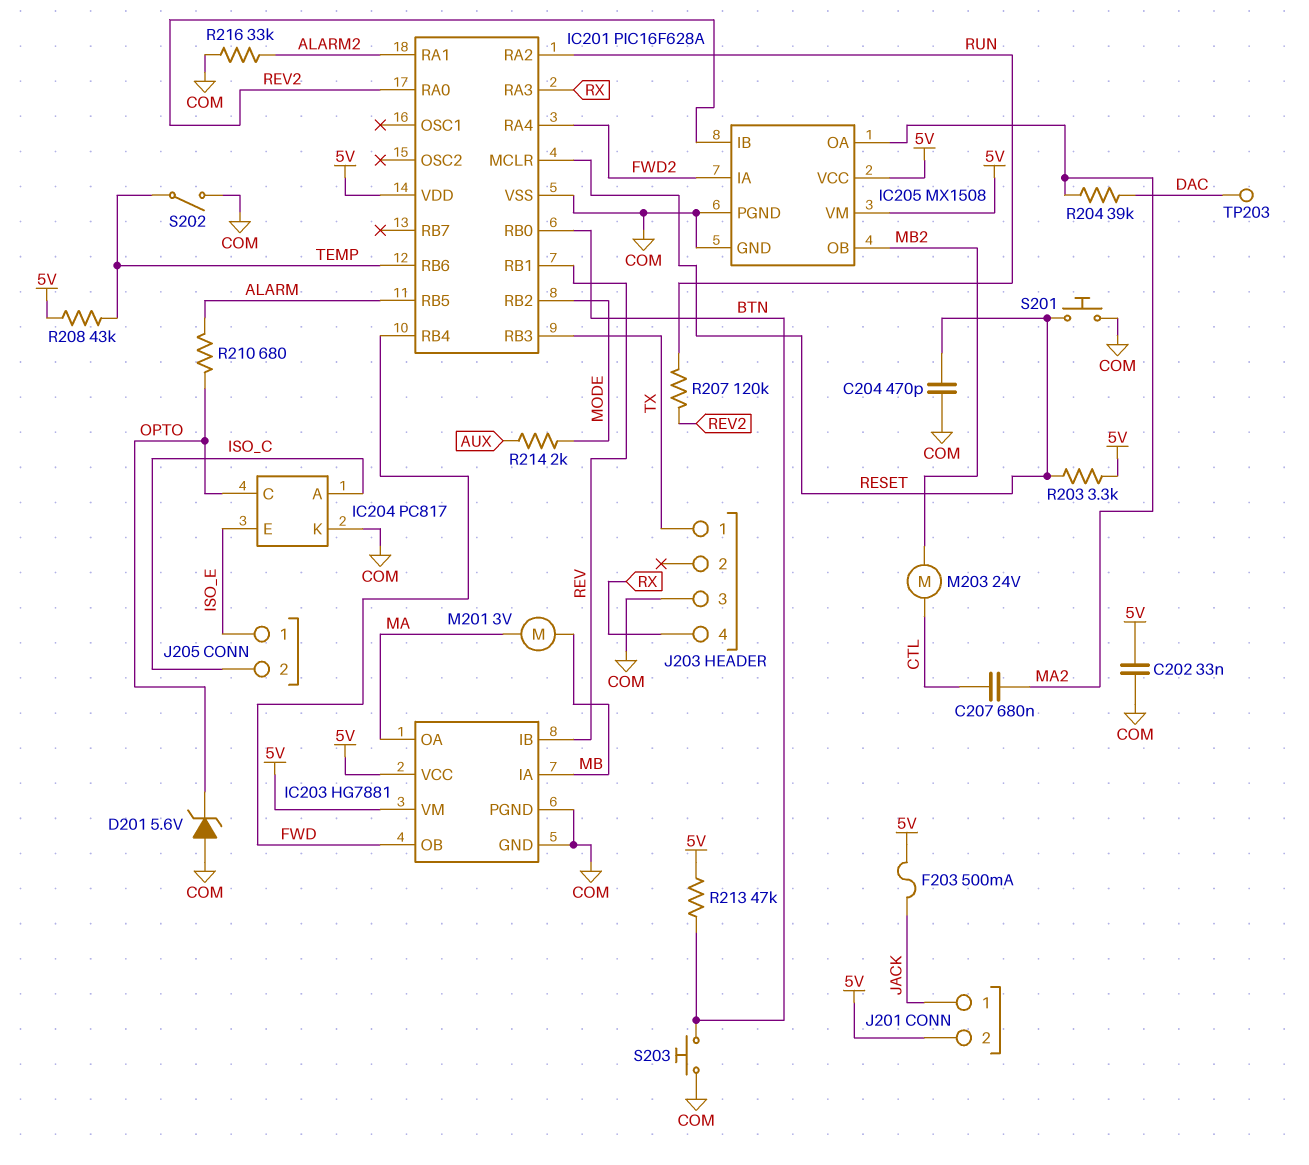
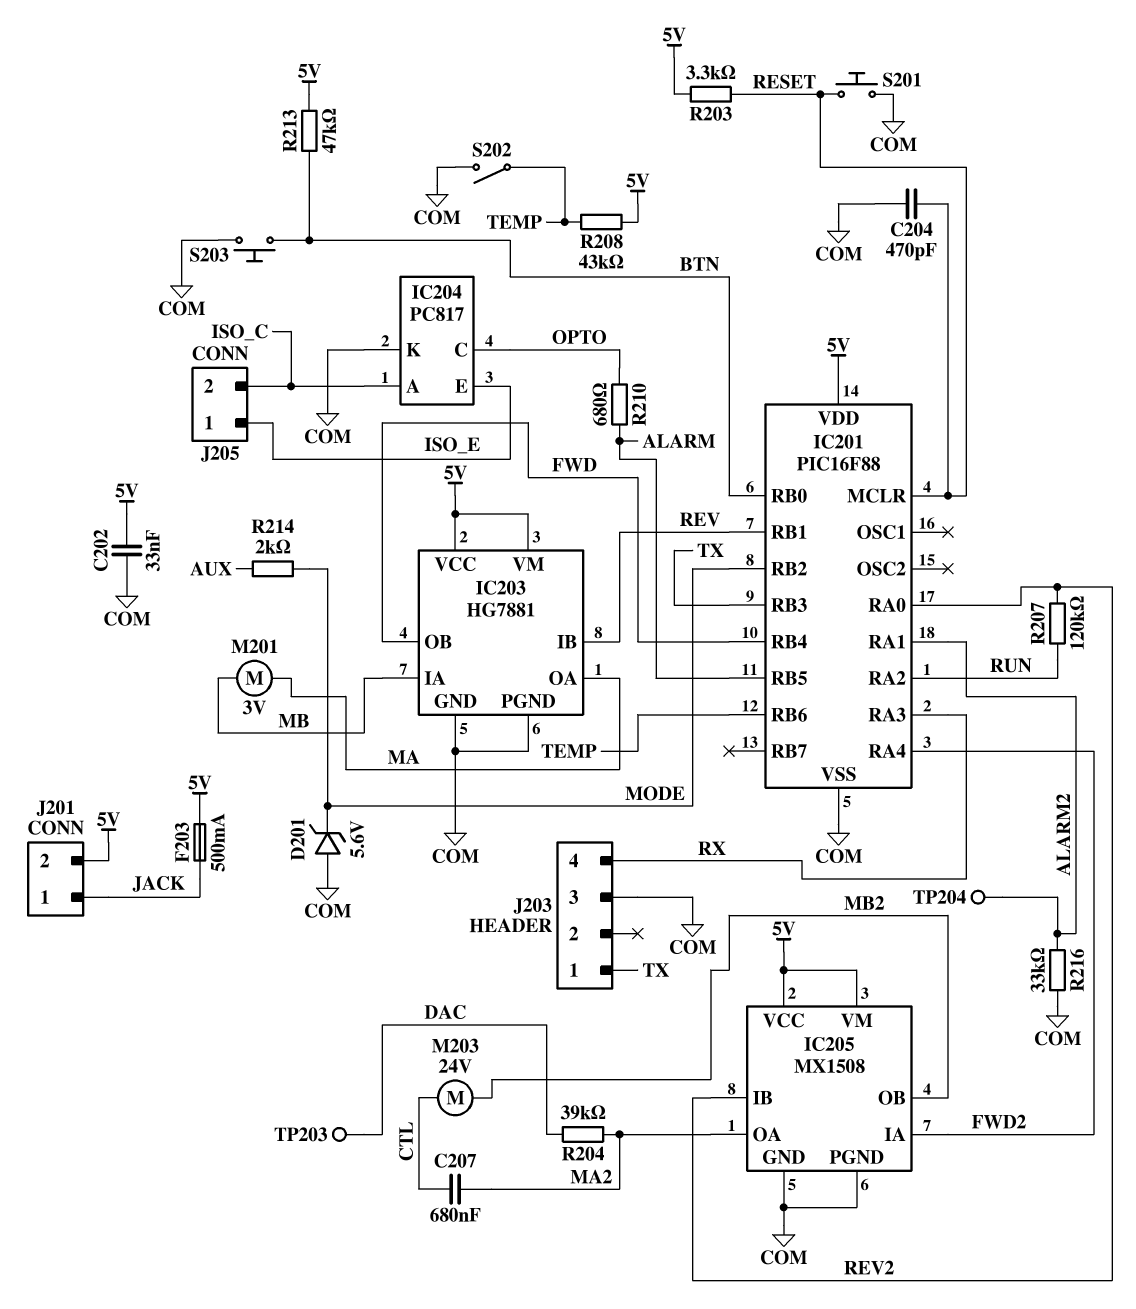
D201: zener 5.6V (A COM, K OPTO) -> zener 5.6V (A COM, K MODE)
IC201: PIC16F628A -> PIC16F88
TP204: none -> test point (ALARM2)

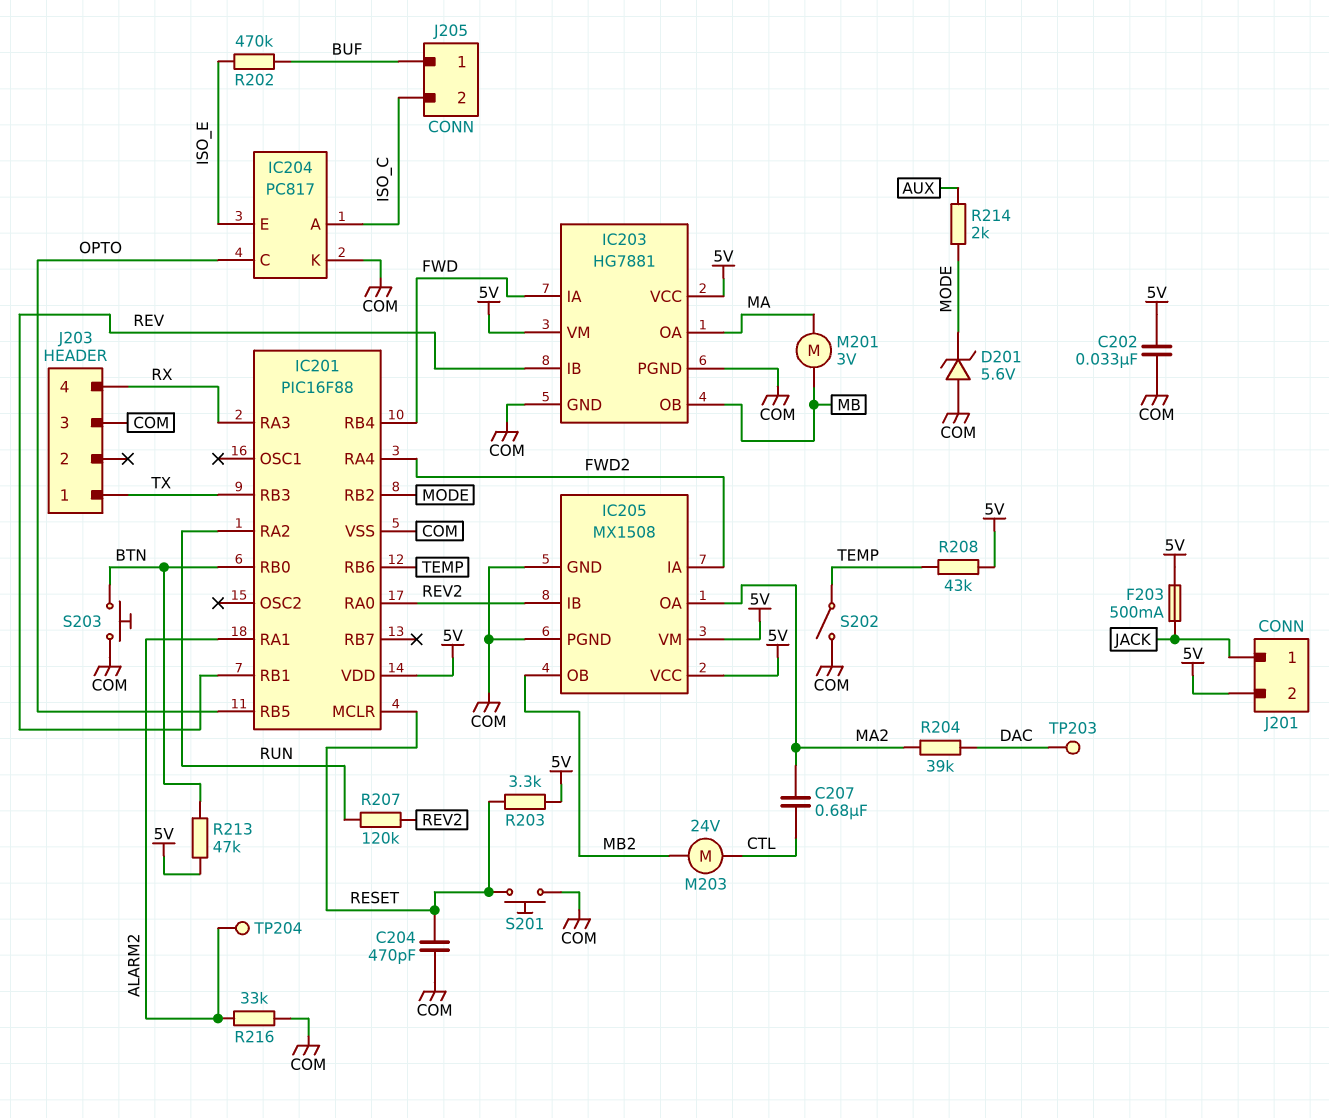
IC201 pin RB5: ALARM -> OPTO
IC203 pin IA: MB -> FWD
IC203 pin OB: FWD -> MB
J205 pin 1: ISO_E -> BUF
R202: none -> 470k (BUF, ISO_E)
R210: 680 (ALARM, OPTO) -> none

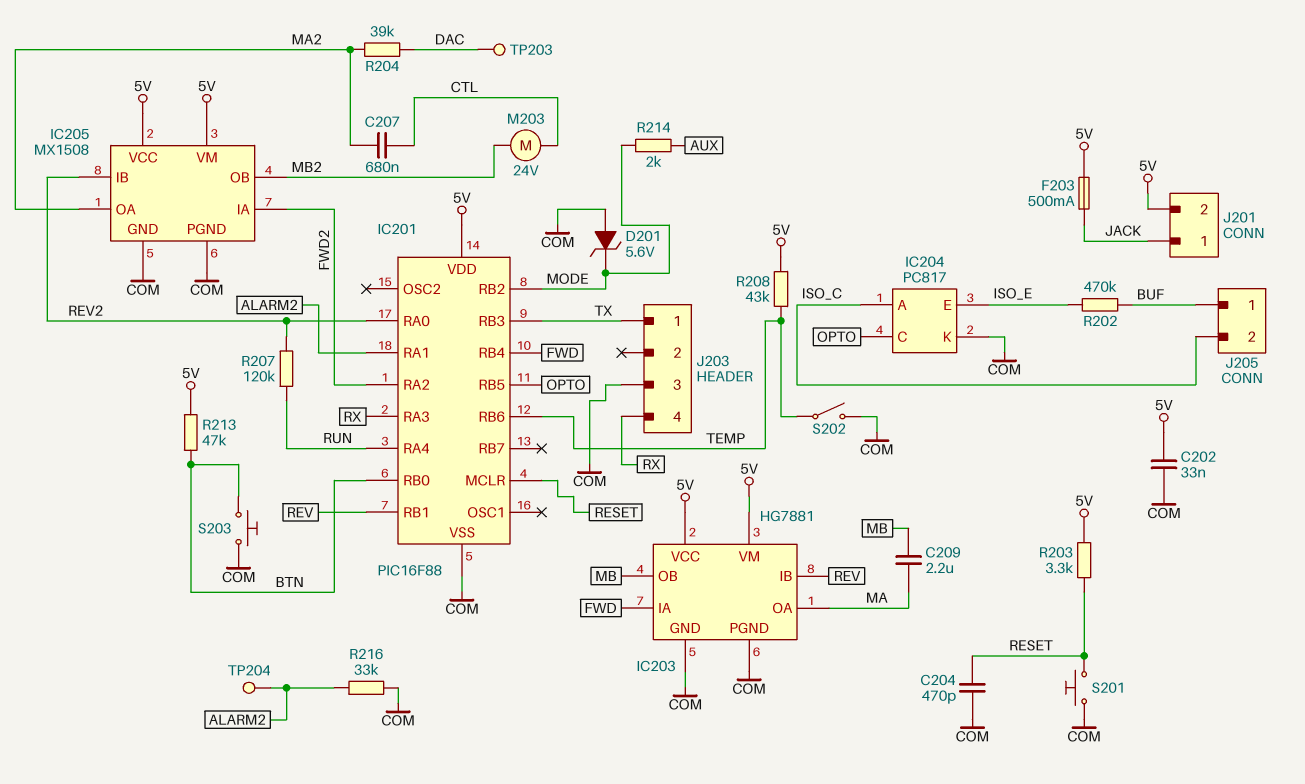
C209: none -> 2.2uF (MA, MB)
IC201 pin RA2: RUN -> FWD2
IC201 pin RA4: FWD2 -> RUN
M201: motor 3V (MA, MB) -> none

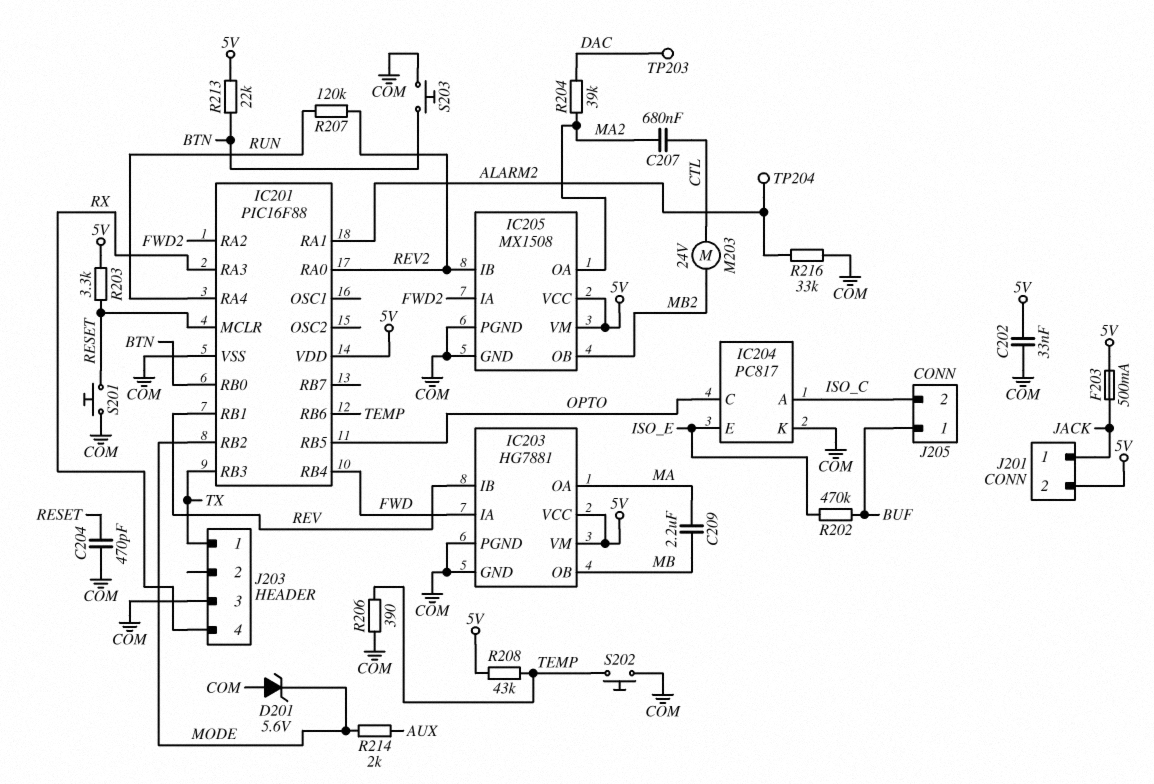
R206: none -> 390 (COM, TEMP)
R213: 47k (5V, BTN) -> 22k (5V, BTN)
S202: switch (COM, TEMP) -> button (COM, TEMP)

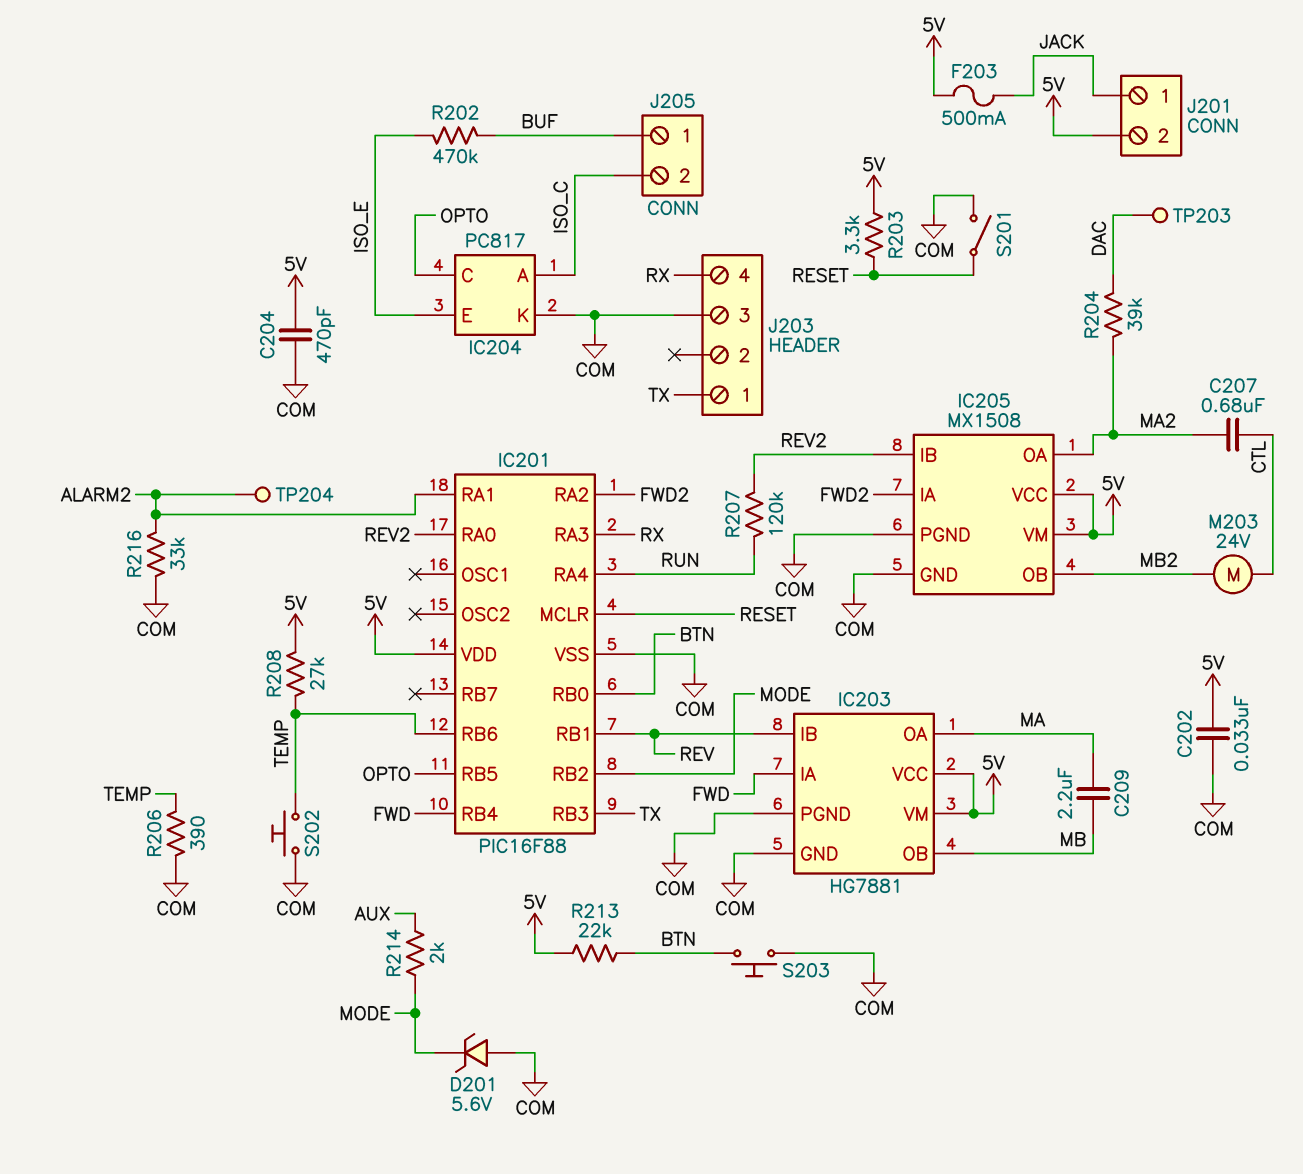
C204: 470pF (COM, RESET) -> 470pF (5V, COM)
R208: 43k (5V, TEMP) -> 27k (5V, TEMP)
S201: button (COM, RESET) -> switch (COM, RESET)

